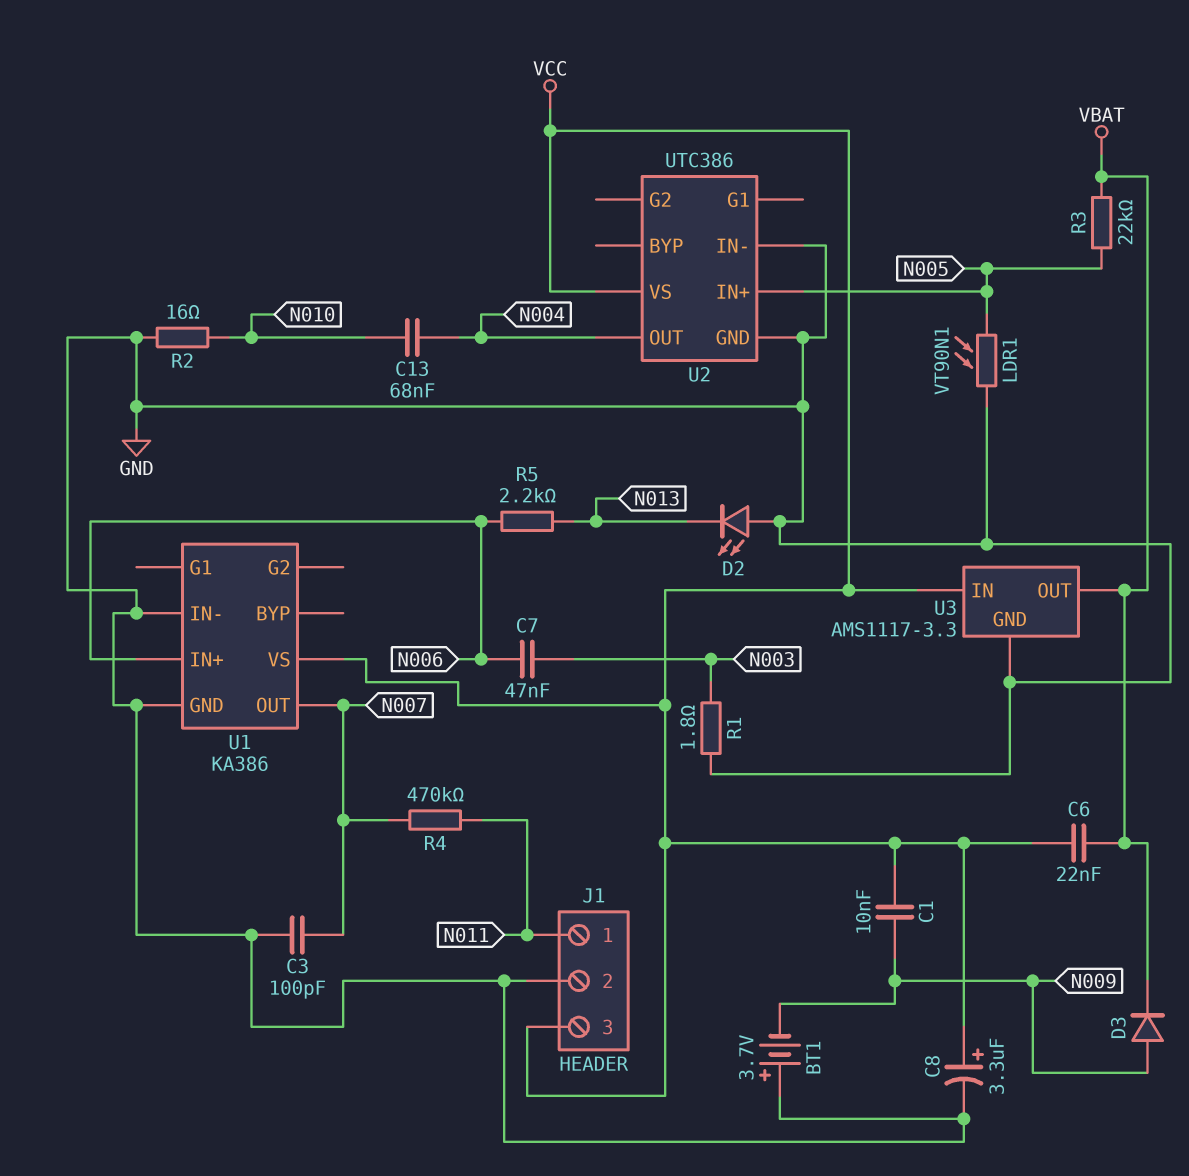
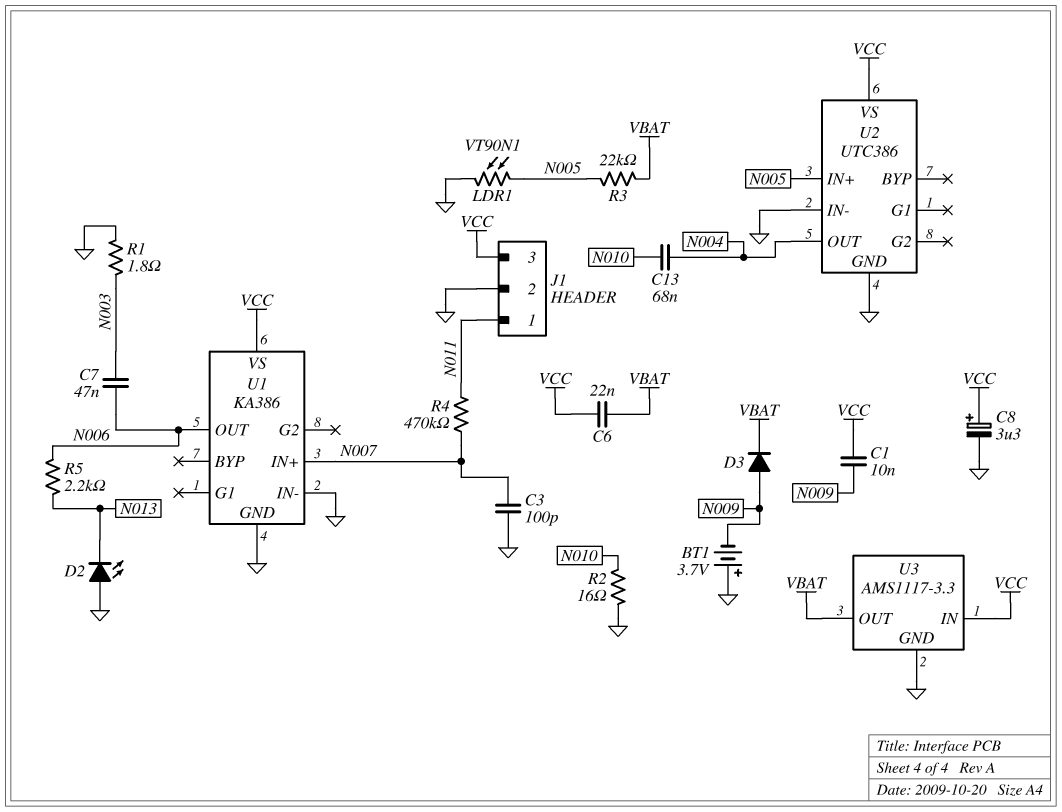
U1 pin IN+: N006 -> N007
U1 pin OUT: N007 -> N006

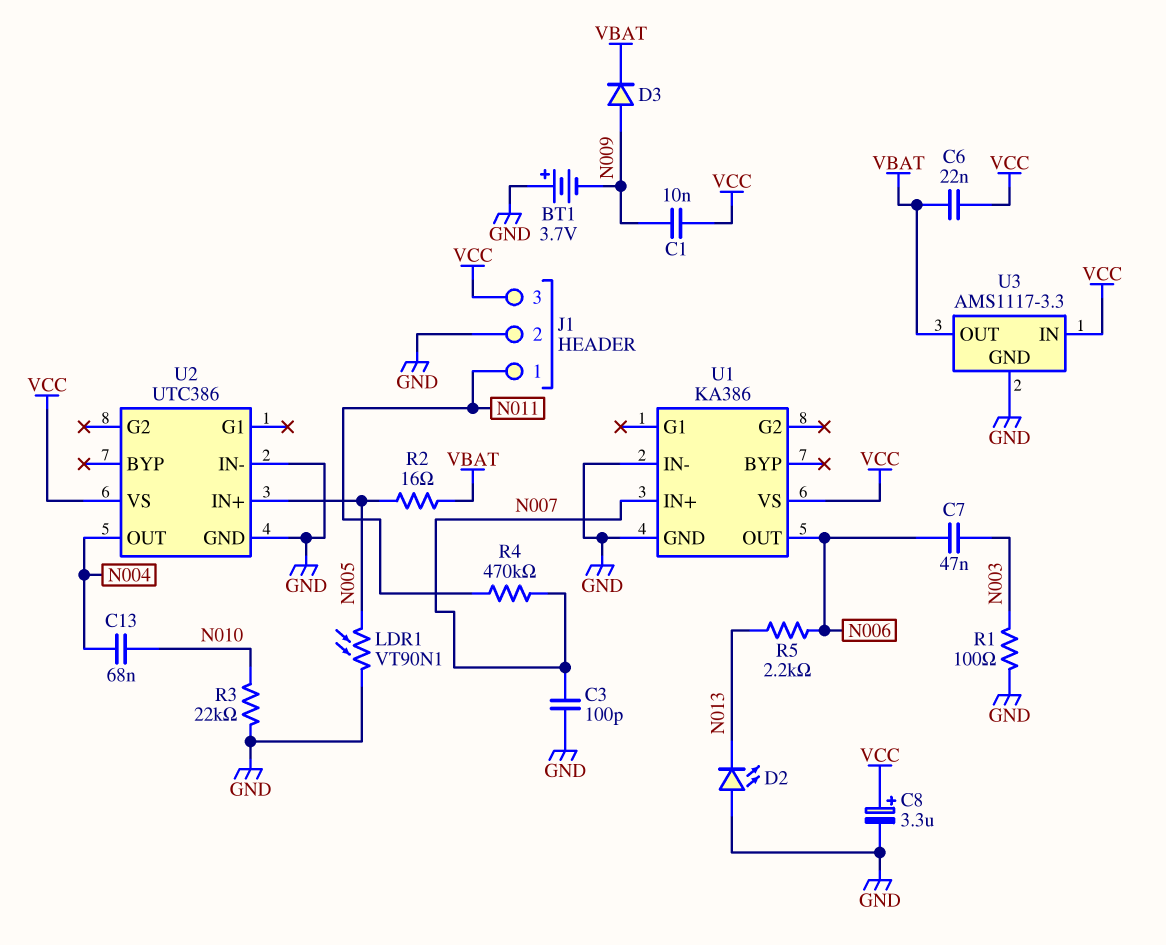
R1: 1.8 (GND, N003) -> 100 (GND, N003)
R2: 16 (GND, N010) -> 16 (N005, VBAT)
R3: 22k (N005, VBAT) -> 22k (GND, N010)

